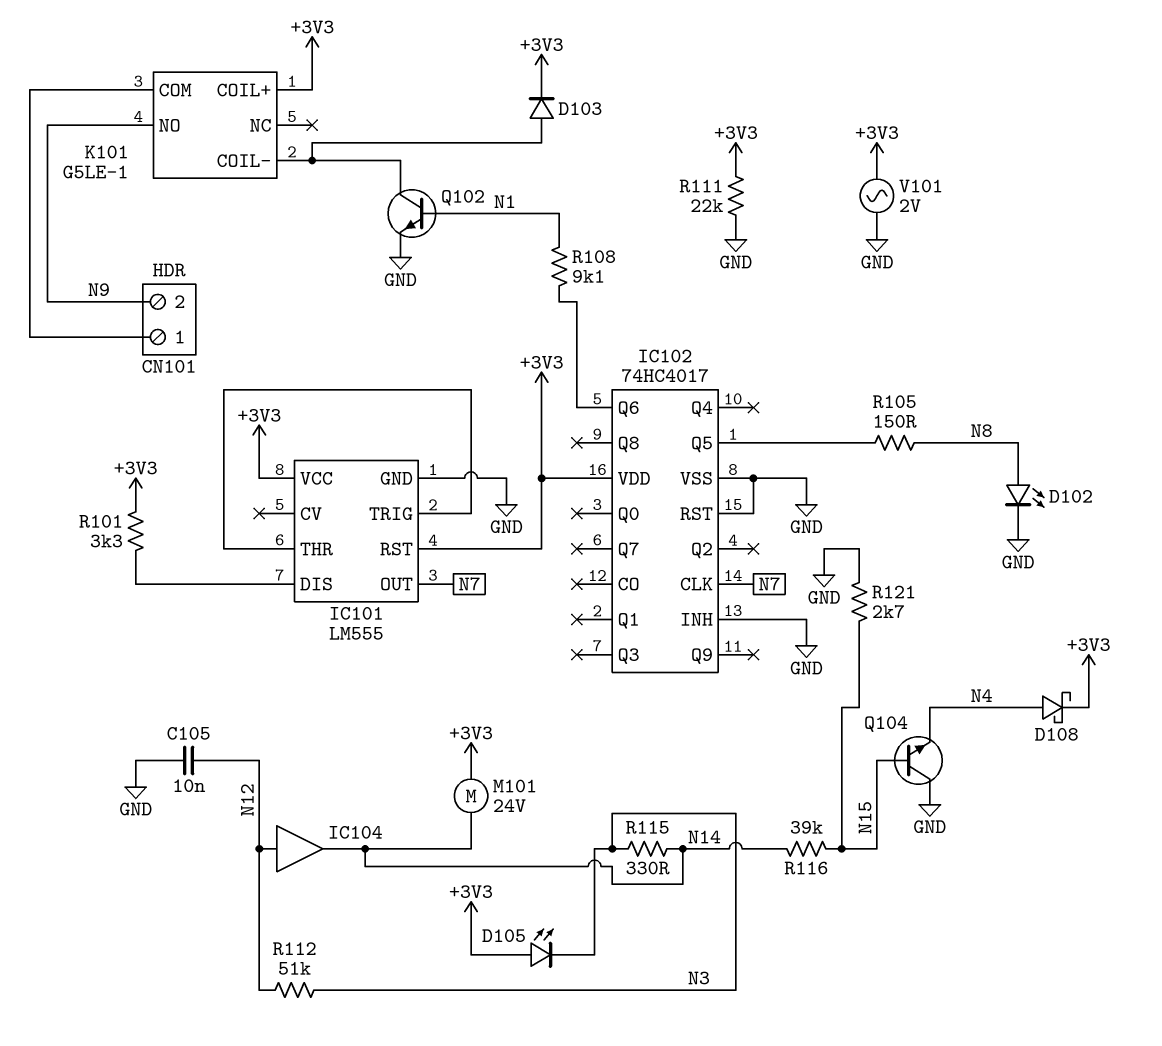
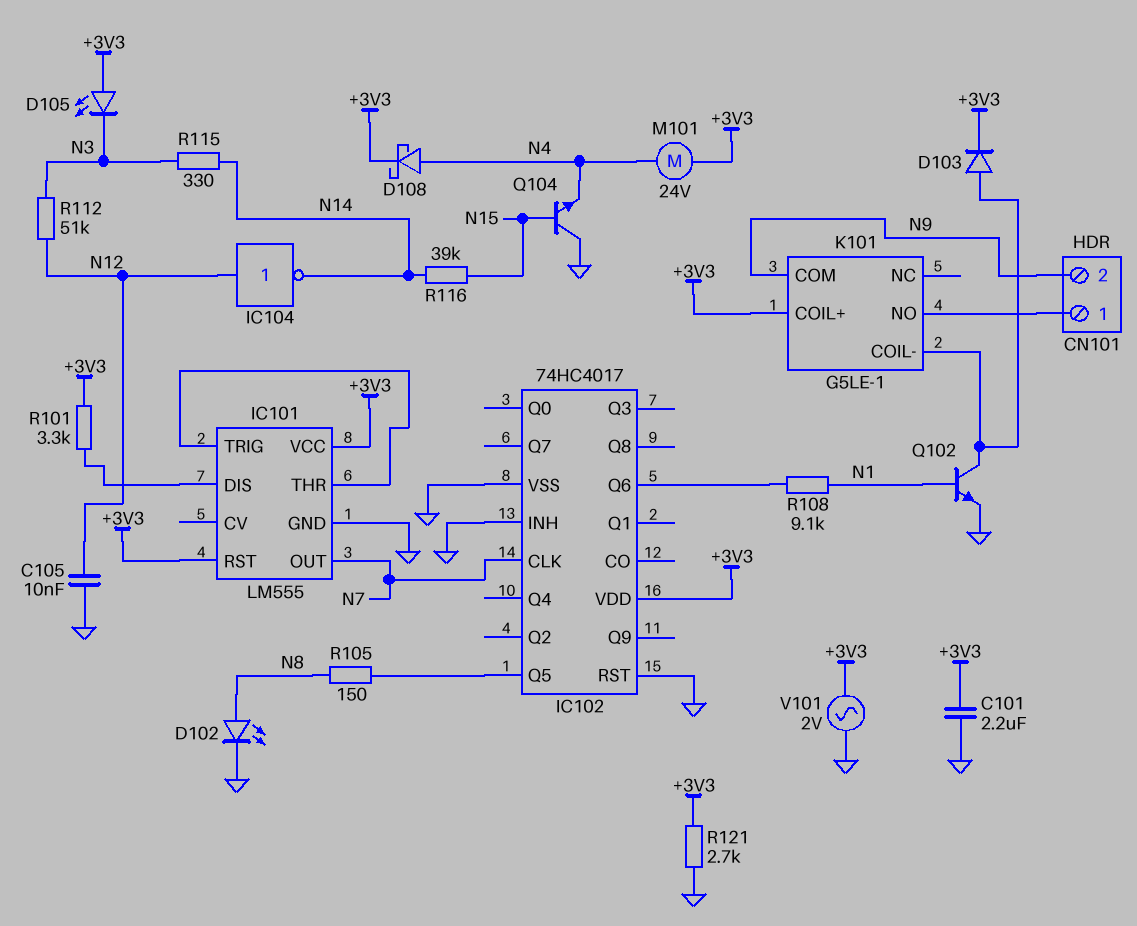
C101: none -> 2.2uF (+3V3, GND)
IC104: buffer (in N12, out N14) -> NOT (in N12, out N14)
K101 pin COM: CN101/1 -> N9
K101 pin NO: N9 -> CN101/1
M101: motor 24V (+3V3, N14) -> motor 24V (+3V3, N4)
R111: 22k (+3V3, GND) -> none
R121: 2.7k (GND, N15) -> 2.7k (+3V3, GND)

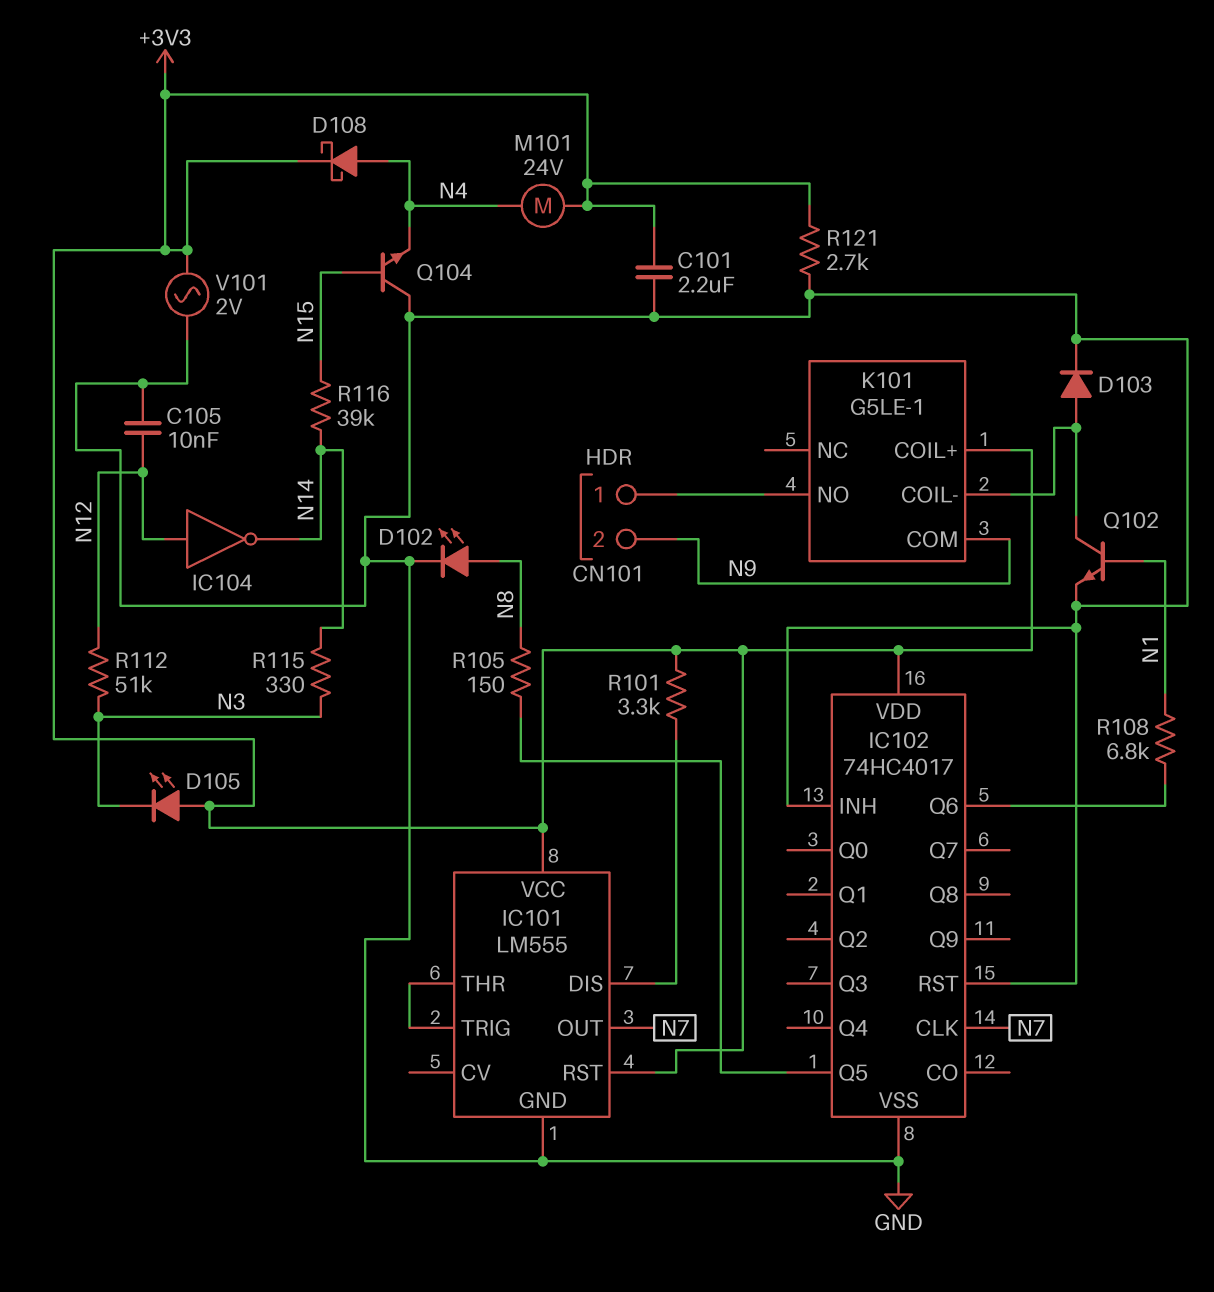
D103: diode (A K101/COIL-, K +3V3) -> diode (A K101/COIL-, K GND)
R108: 9.1k (IC102/Q6, N1) -> 6.8k (IC102/Q6, N1)

